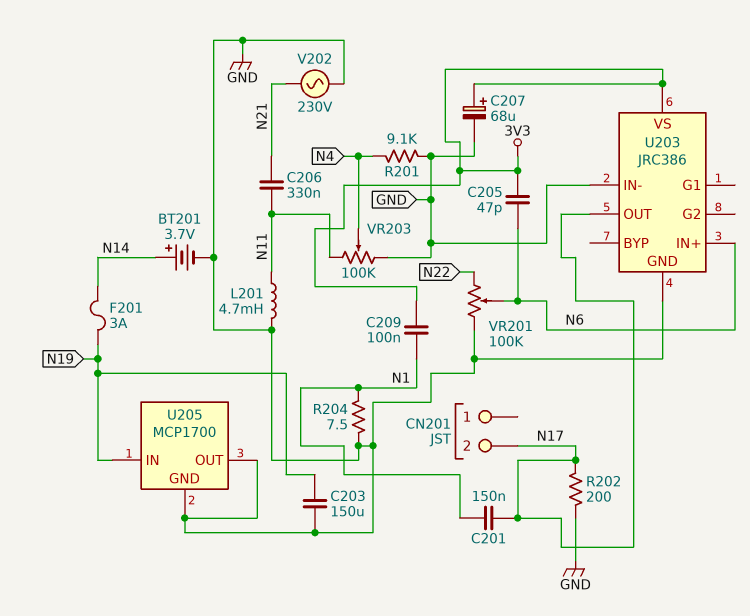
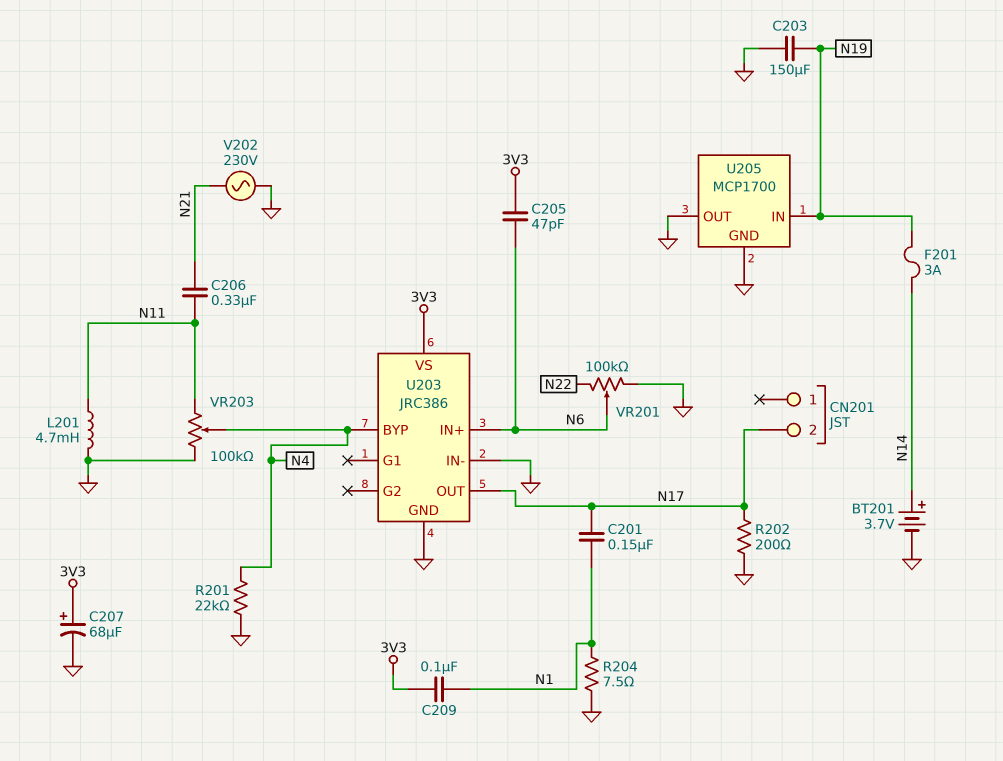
R201: 9.1k (GND, N4) -> 22k (GND, N4)
U203 pin BYP: none -> N4

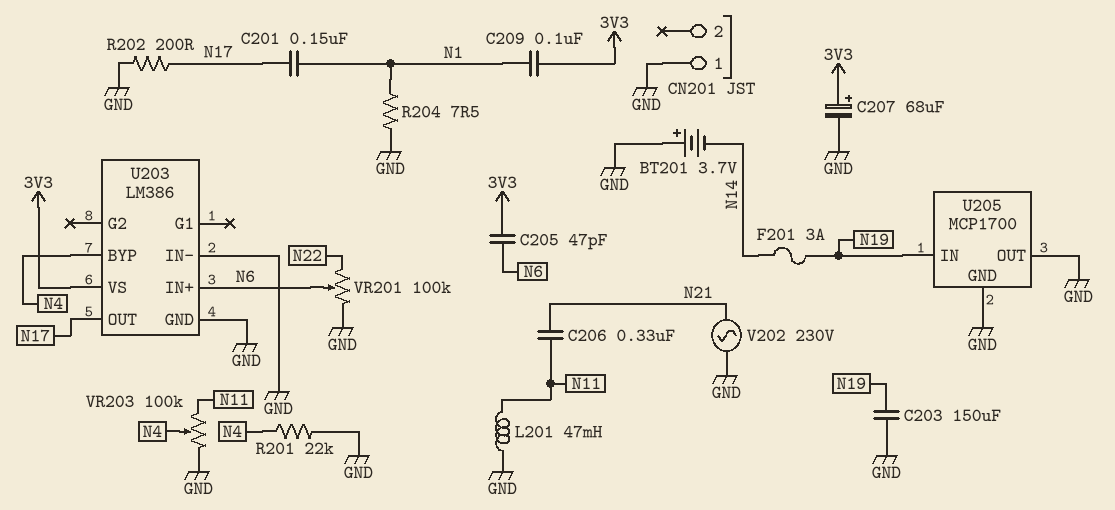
BT201: 3.7V (plus N14, minus GND) -> 3.7V (plus GND, minus N14)
CN201 pin 1: none -> GND
CN201 pin 2: N17 -> none
L201: 4.7mH (GND, N11) -> 47mH (GND, N11)
U203: JRC386 -> LM386

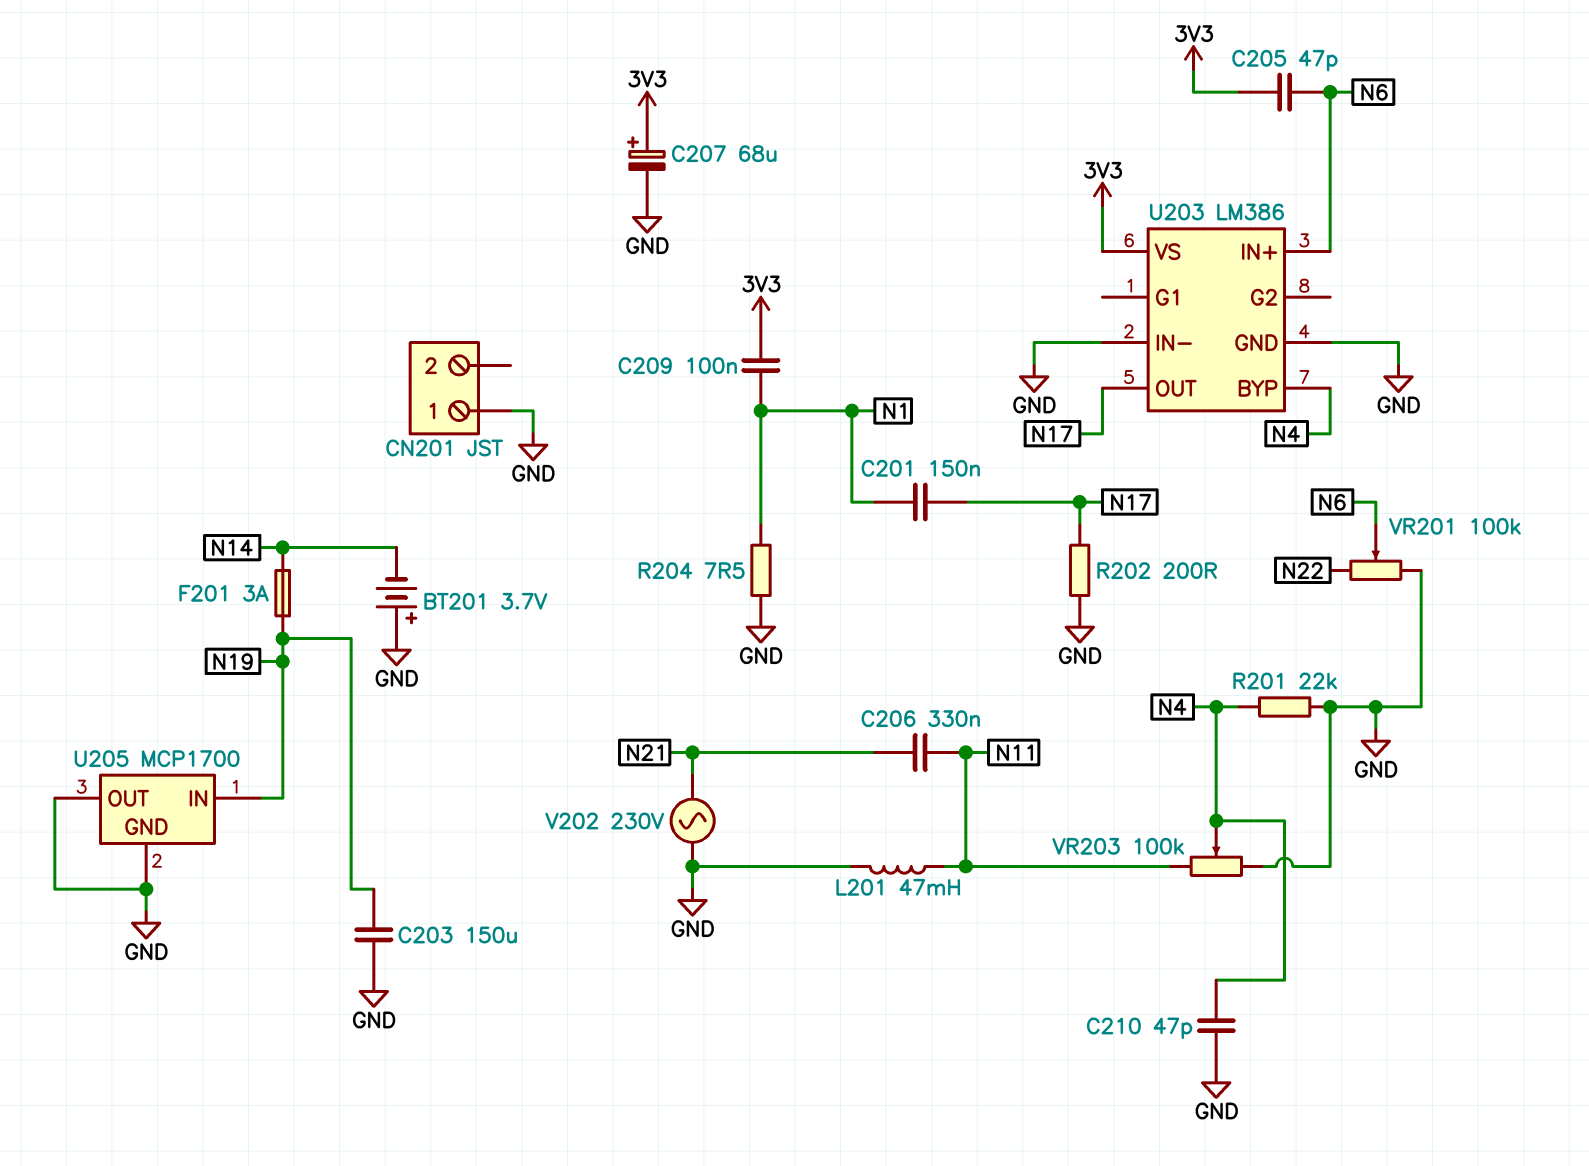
C210: none -> 47pF (GND, N4)

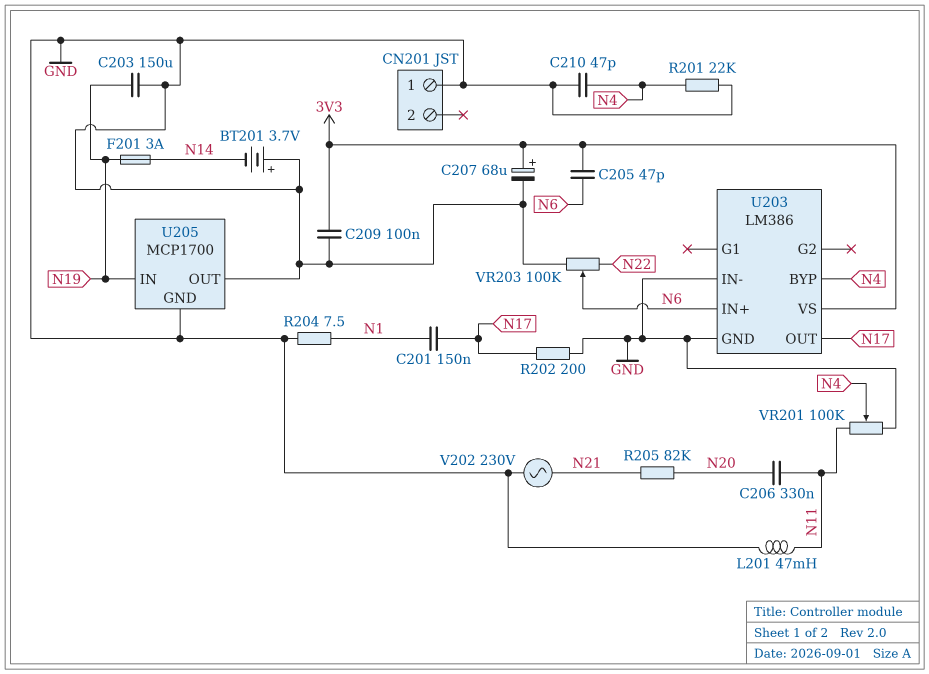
C206: 330nF (N11, N21) -> 330nF (N11, N20)
C209: 100nF (3V3, N1) -> 100nF (3V3, GND)
R205: none -> 82k (N20, N21)
VR201: 100k (GND, N22, wiper N6) -> 100k (GND, N11, wiper N4)
VR203: 100k (GND, N11, wiper N4) -> 100k (GND, N22, wiper N6)

